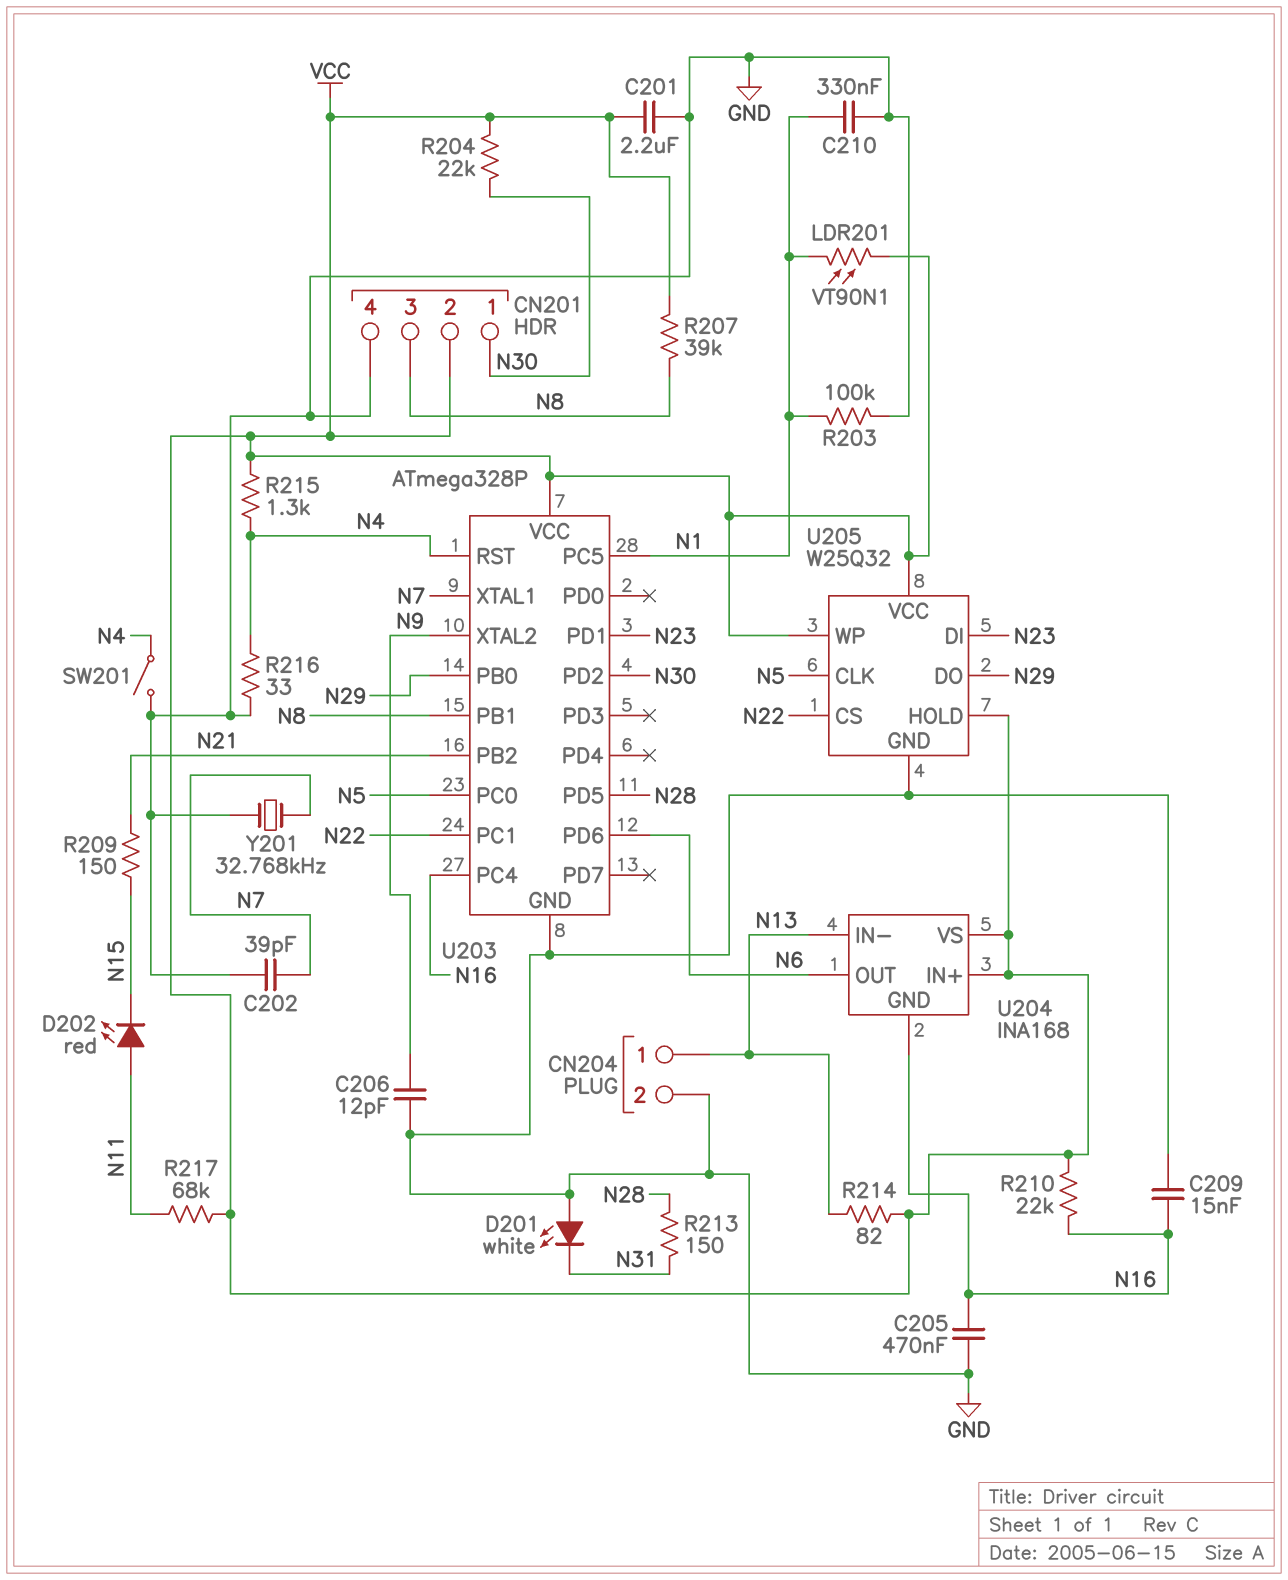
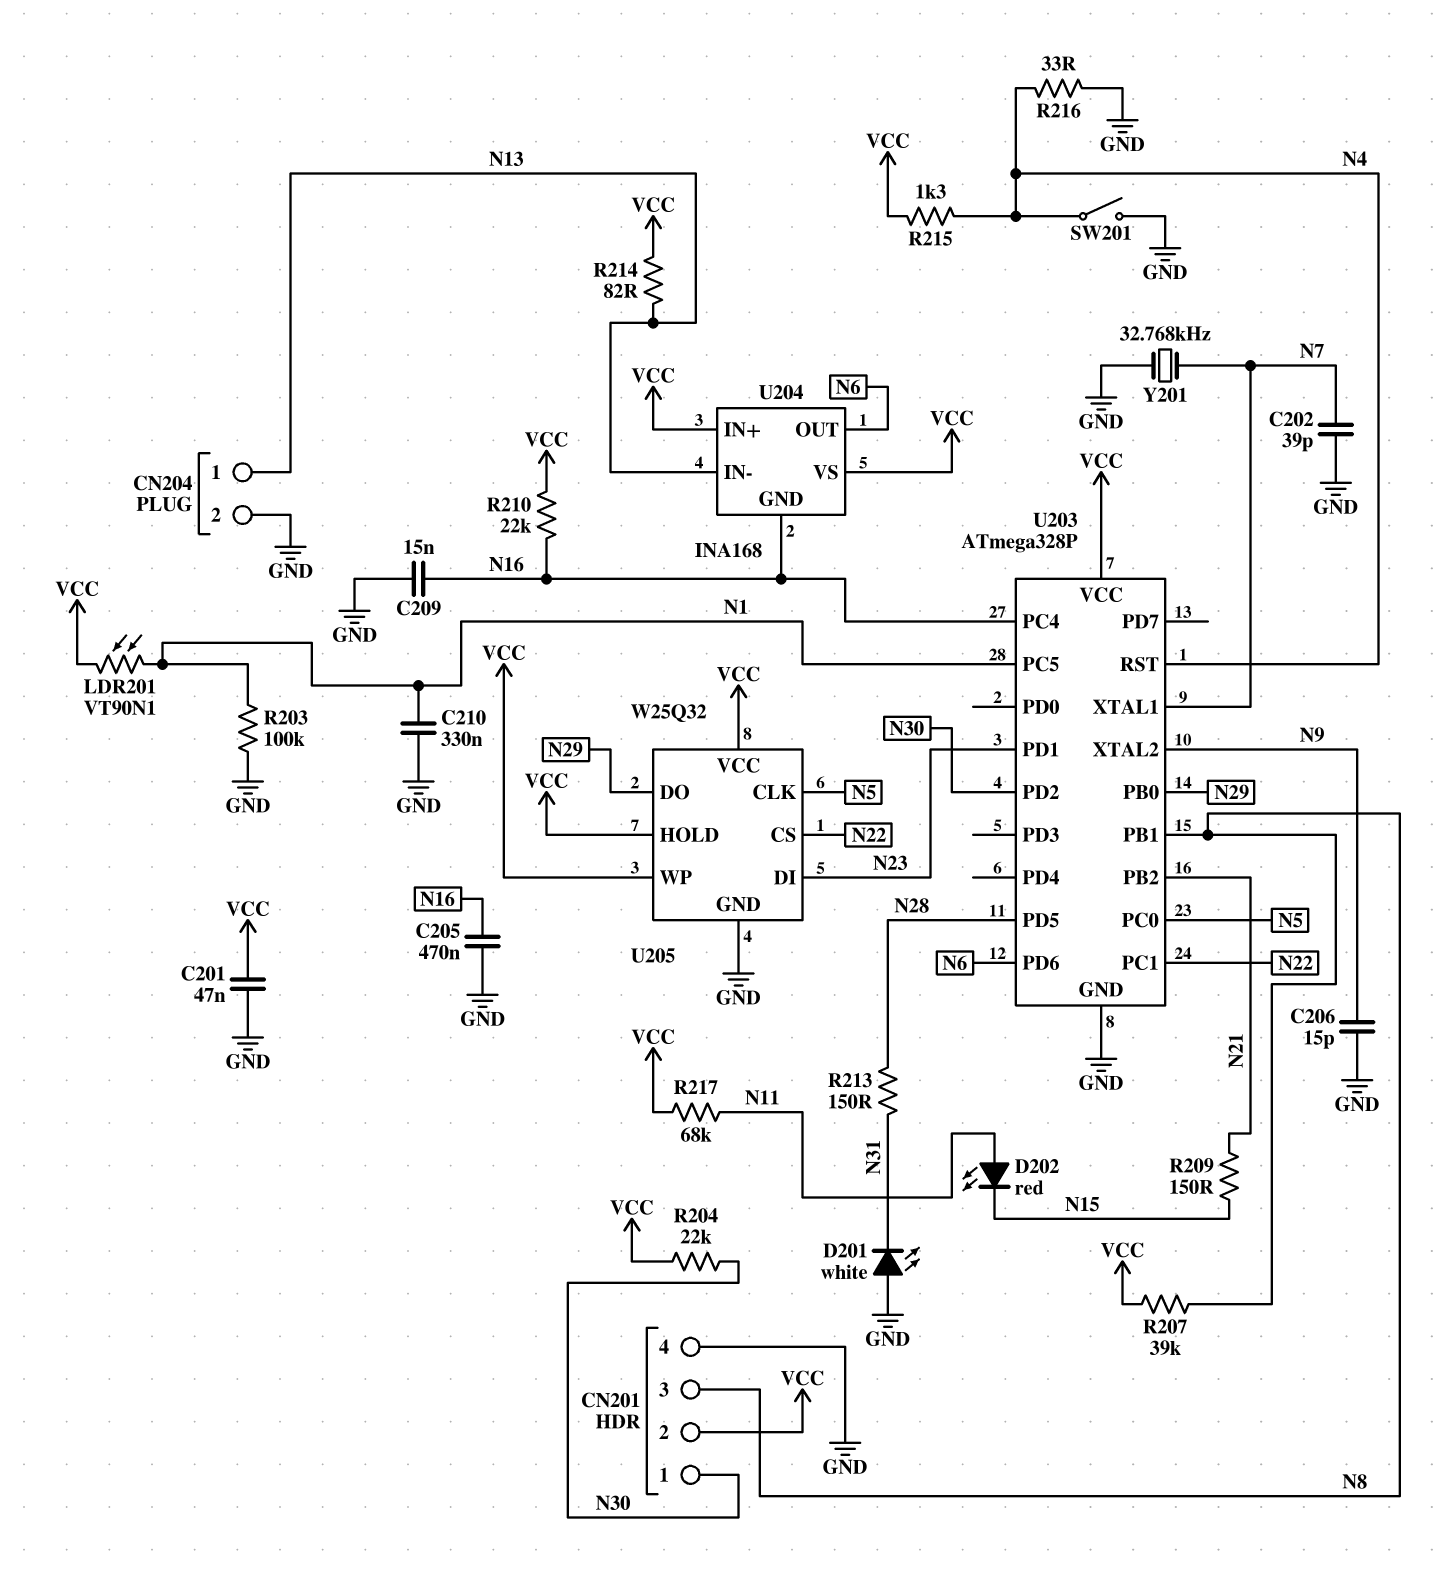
C201: 2.2uF (GND, VCC) -> 47nF (GND, VCC)
C206: 12pF (GND, N9) -> 15pF (GND, N9)

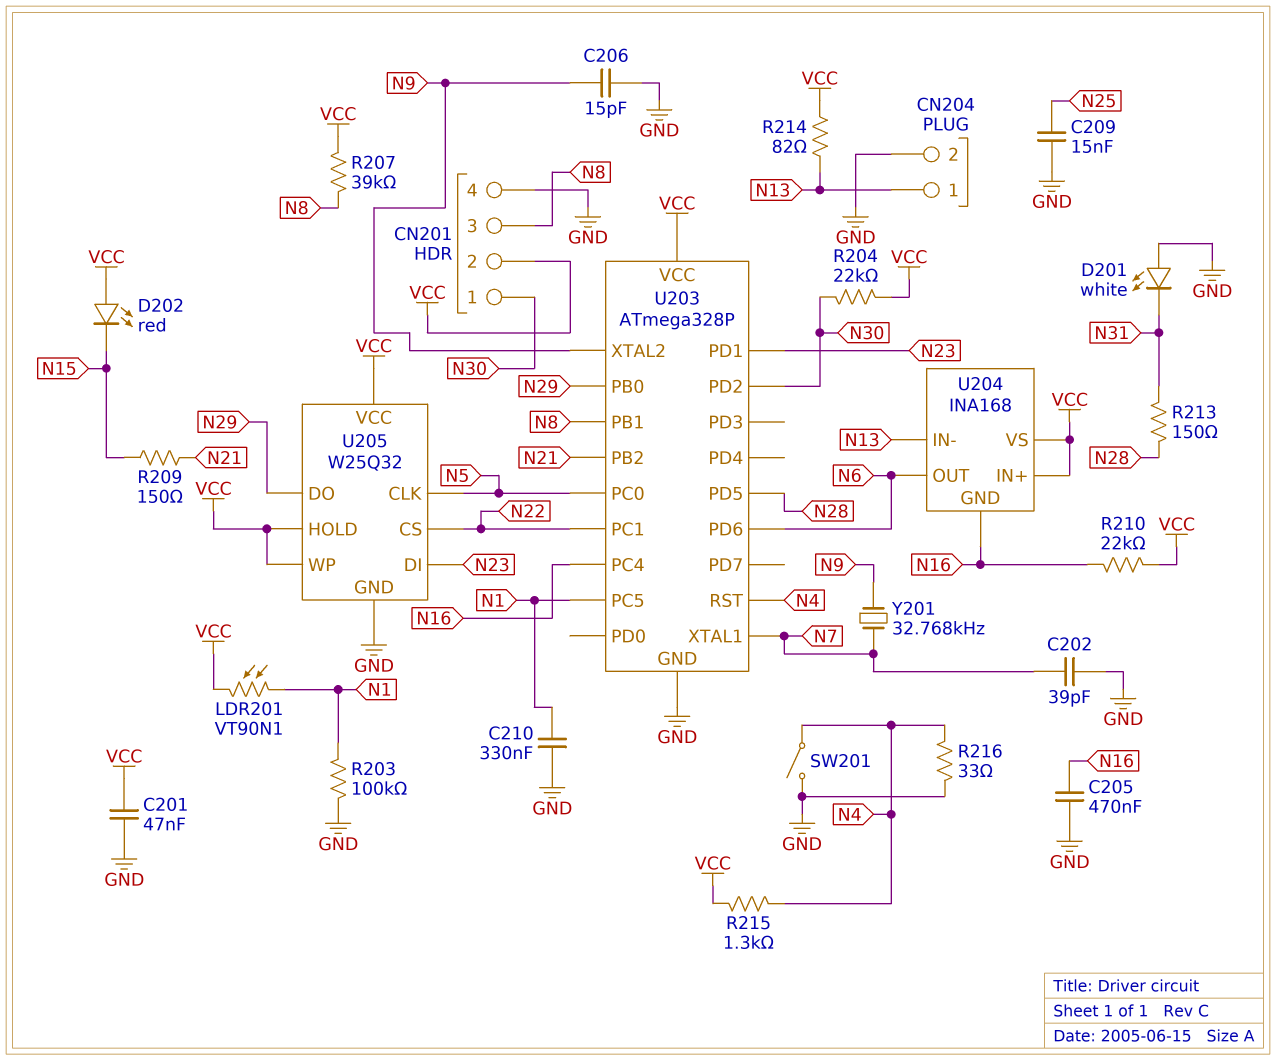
C209: 15nF (GND, N16) -> 15nF (GND, N25)
D202: LED red (A N11, K N15) -> LED red (A VCC, K N15)
R217: 68k (N11, VCC) -> none
Y201: 32.768kHz (GND, N7) -> 32.768kHz (N7, N9)

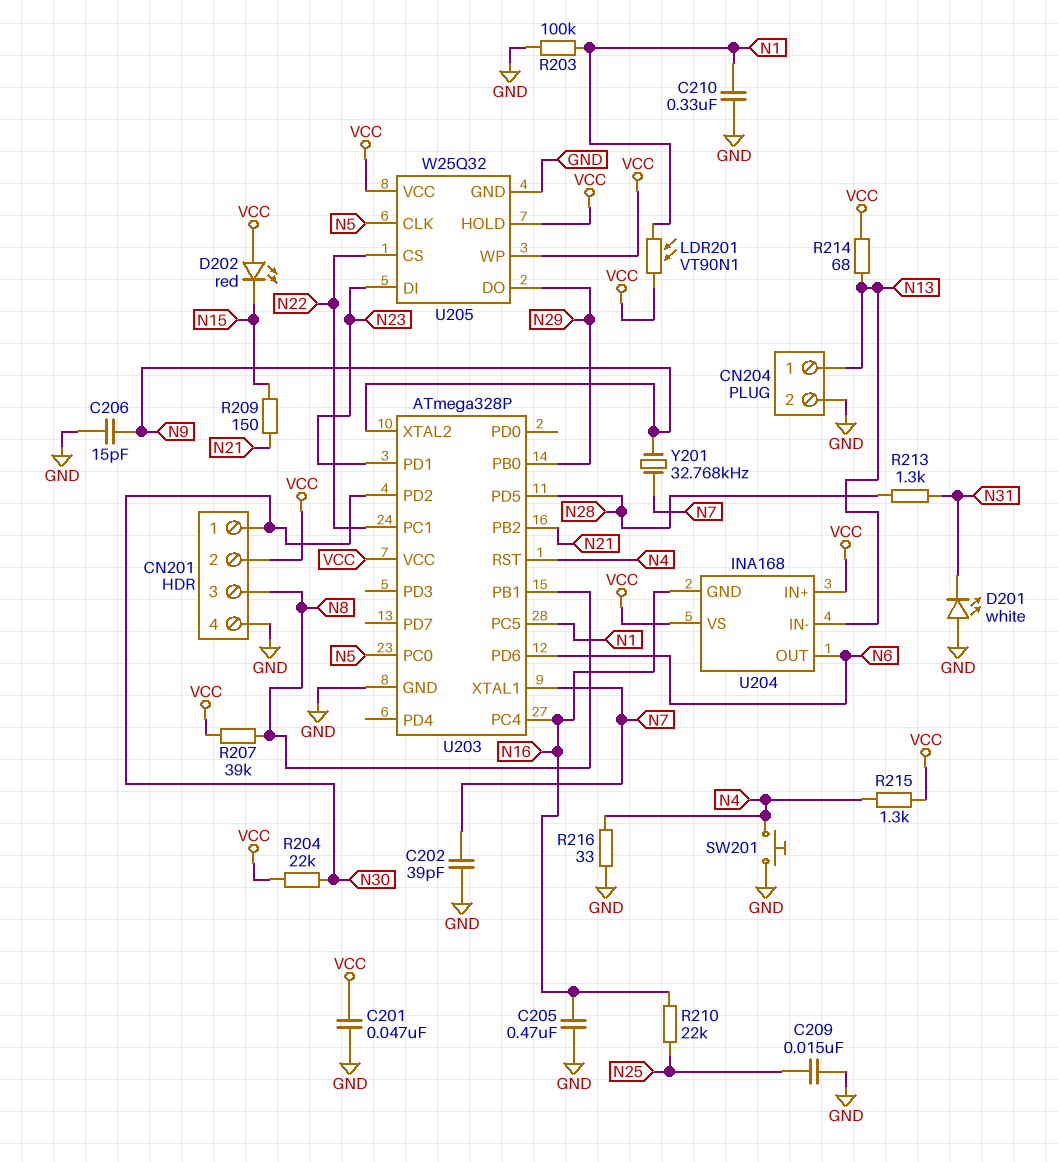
R210: 22k (N16, VCC) -> 22k (N16, N25)
R213: 150 (N28, N31) -> 1.3k (N28, N31)
R214: 82 (N13, VCC) -> 68 (N13, VCC)
SW201: switch (GND, N4) -> button (GND, N4)

